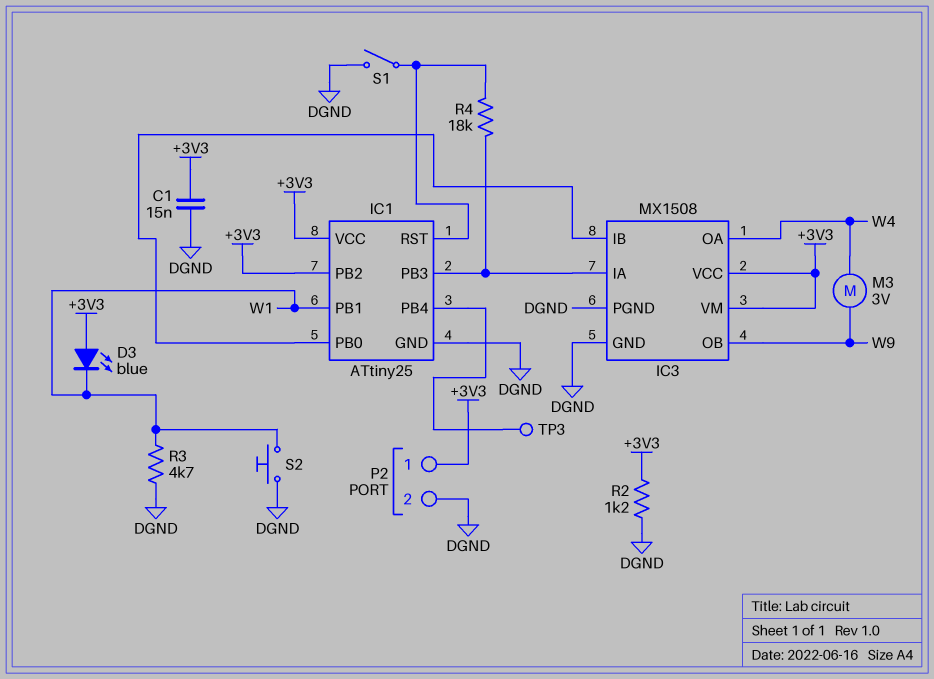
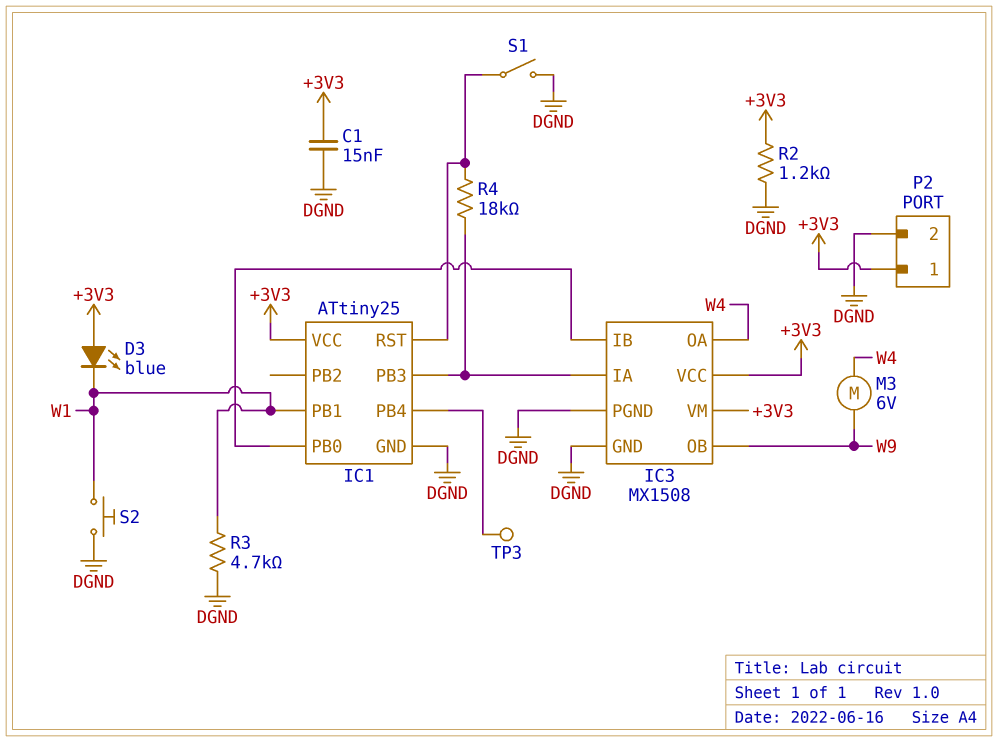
IC1 pin PB2: +3V3 -> none
M3: motor 3V (W4, W9) -> motor 6V (W4, W9)

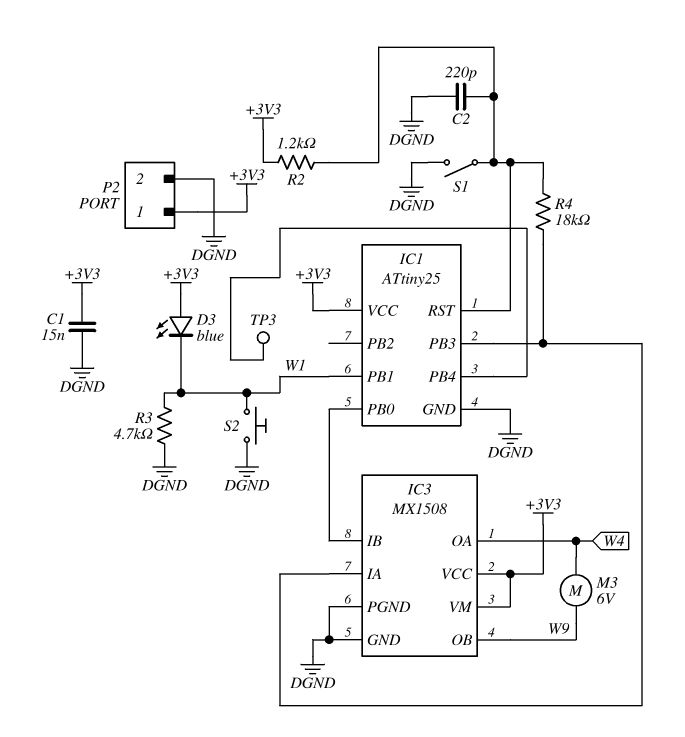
C2: none -> 220pF (DGND, IC1/RST)
R2: 1.2k (+3V3, DGND) -> 1.2k (+3V3, IC1/RST)

